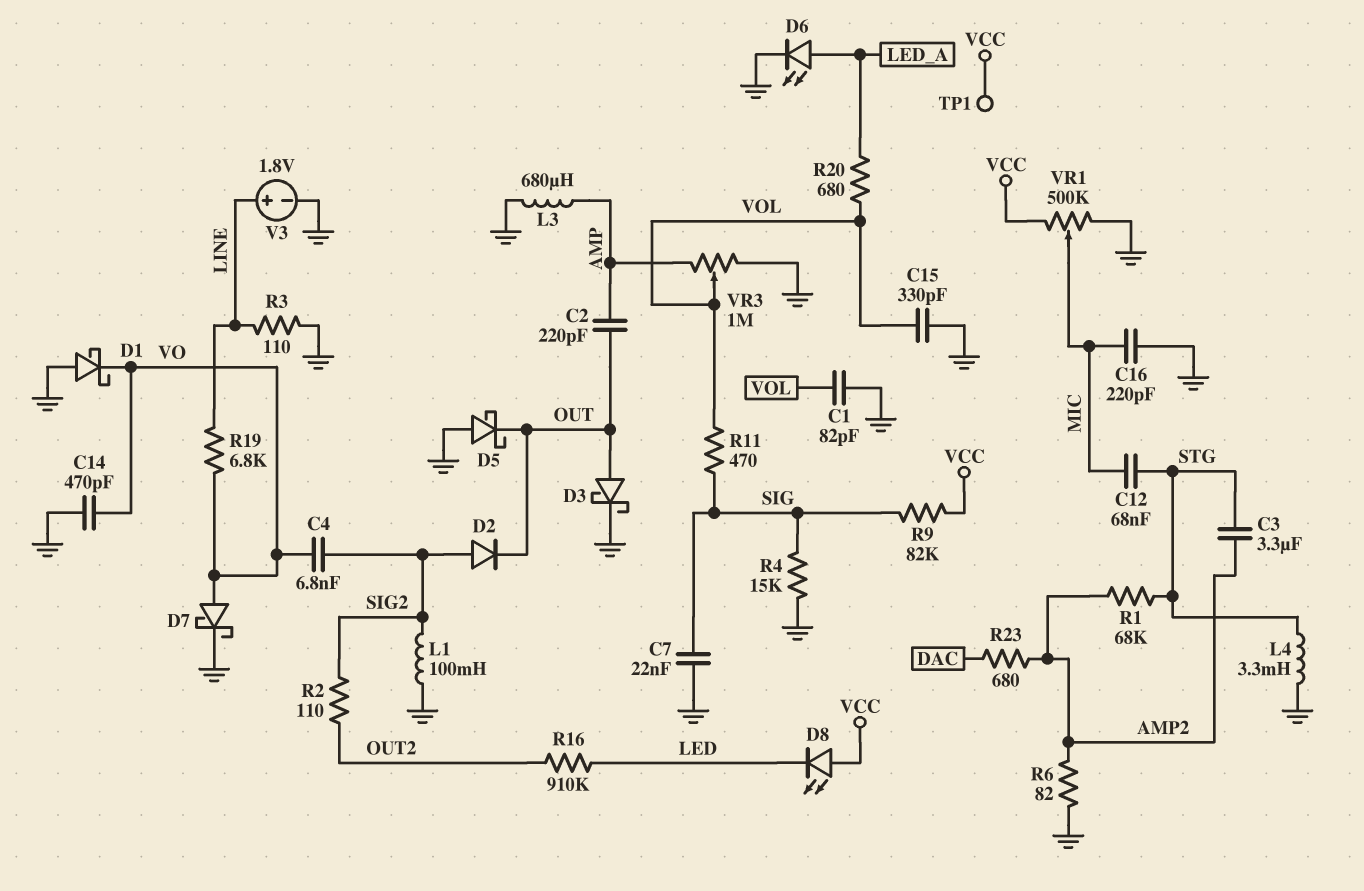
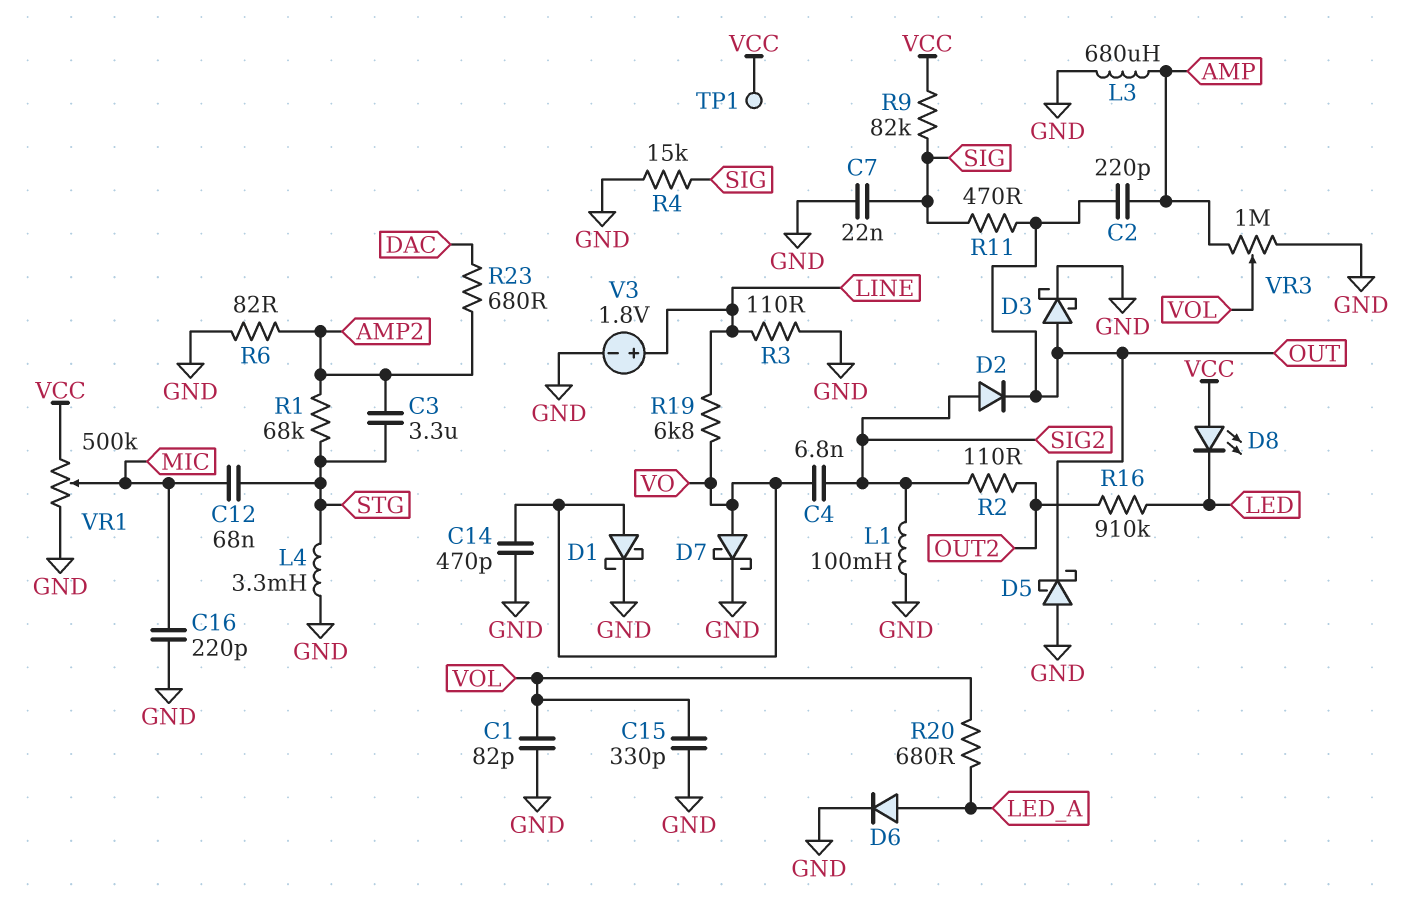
D1: schottky (A GND, K VO) -> schottky (A VO, K GND)
D6: LED (A LED_A, K GND) -> diode (A LED_A, K GND)
R11: 470 (SIG, VOL) -> 470 (OUT, SIG)

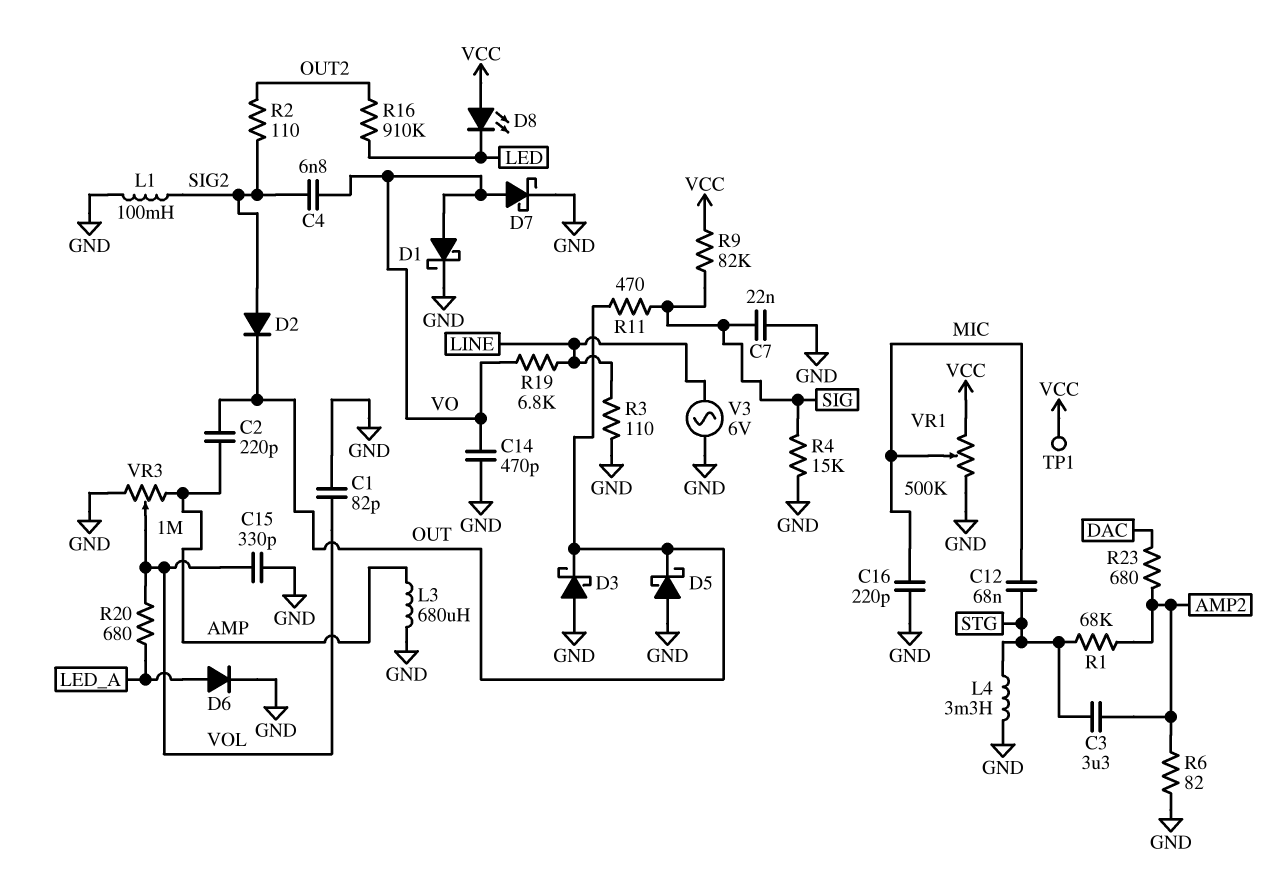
D3: schottky (A OUT, K GND) -> schottky (A GND, K OUT)
V3: 1.8V (plus LINE, minus GND) -> AC 6V (GND, LINE)

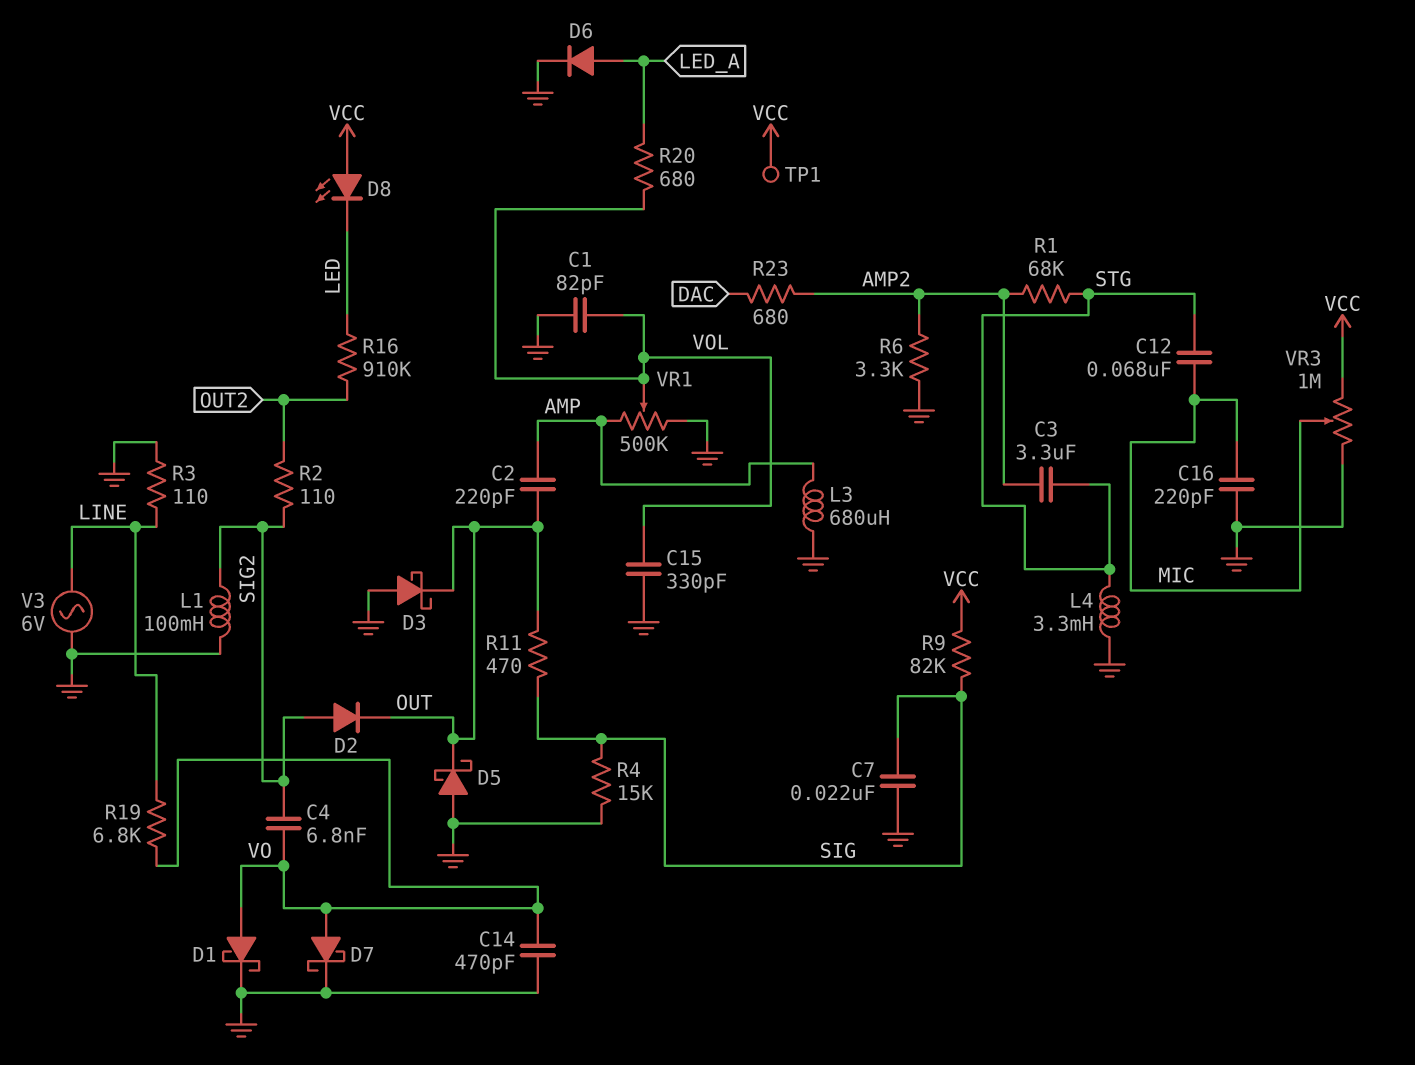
R6: 82 (AMP2, GND) -> 3.3k (AMP2, GND)
VR1: 500k (GND, VCC, wiper MIC) -> 500k (AMP, GND, wiper VOL)
VR3: 1M (AMP, GND, wiper VOL) -> 1M (GND, VCC, wiper MIC)

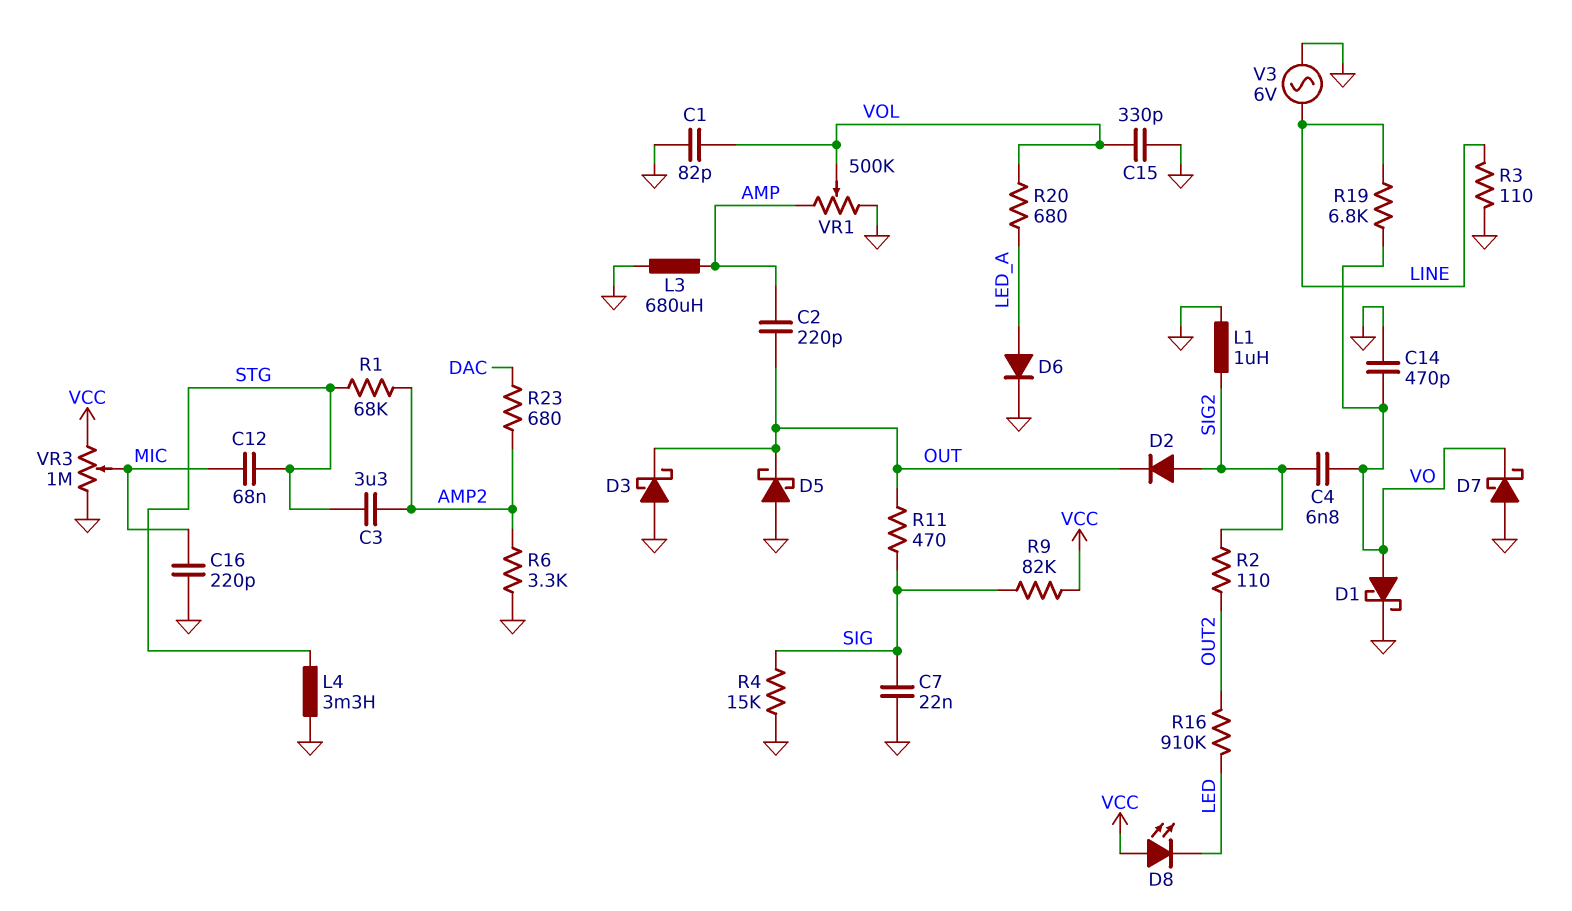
D7: schottky (A VO, K GND) -> schottky (A GND, K VO)
L1: 100mH (GND, SIG2) -> 1uH (GND, SIG2)
TP1: test point (VCC) -> none

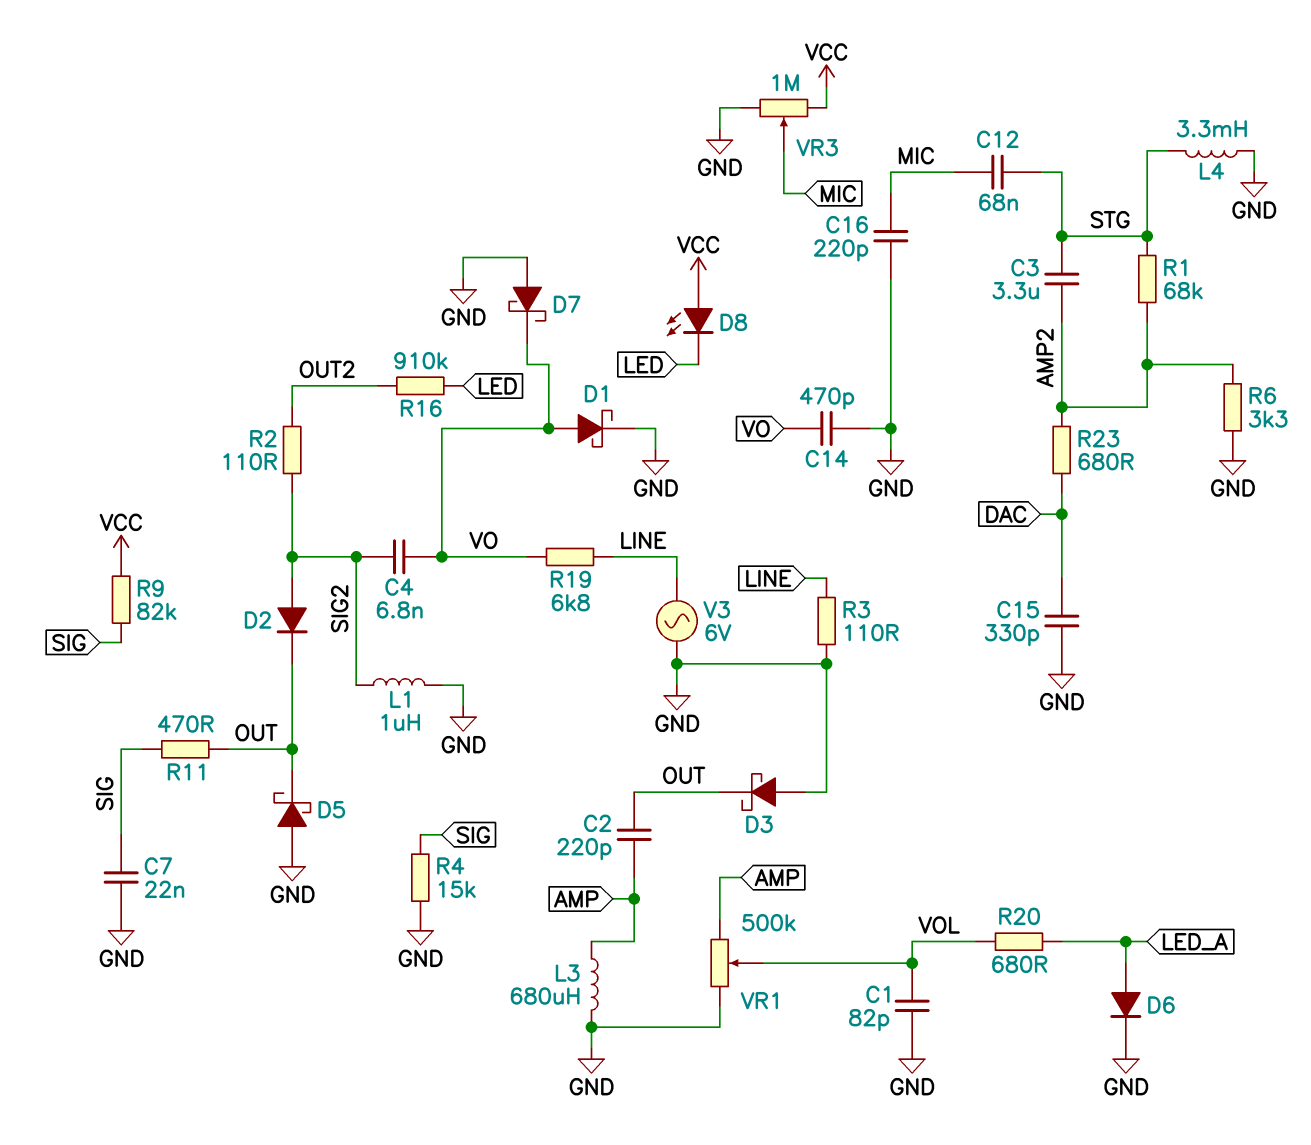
C15: 330pF (GND, VOL) -> 330pF (DAC, GND)

